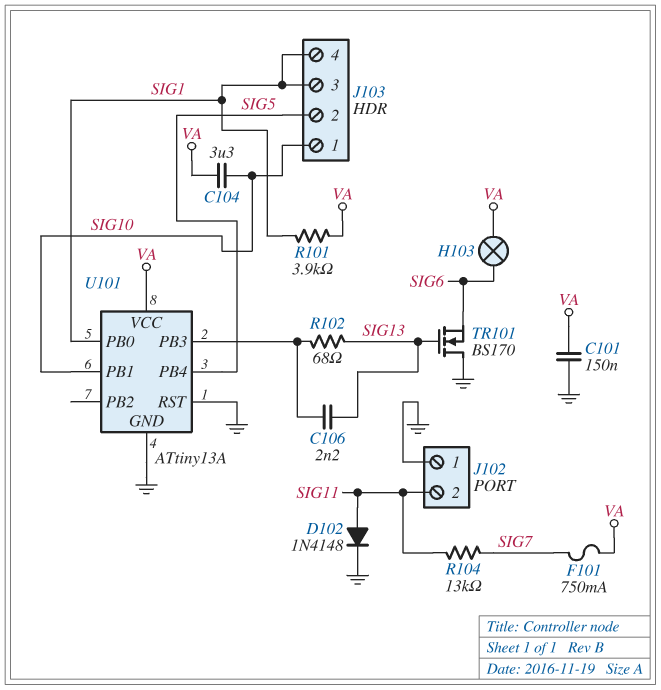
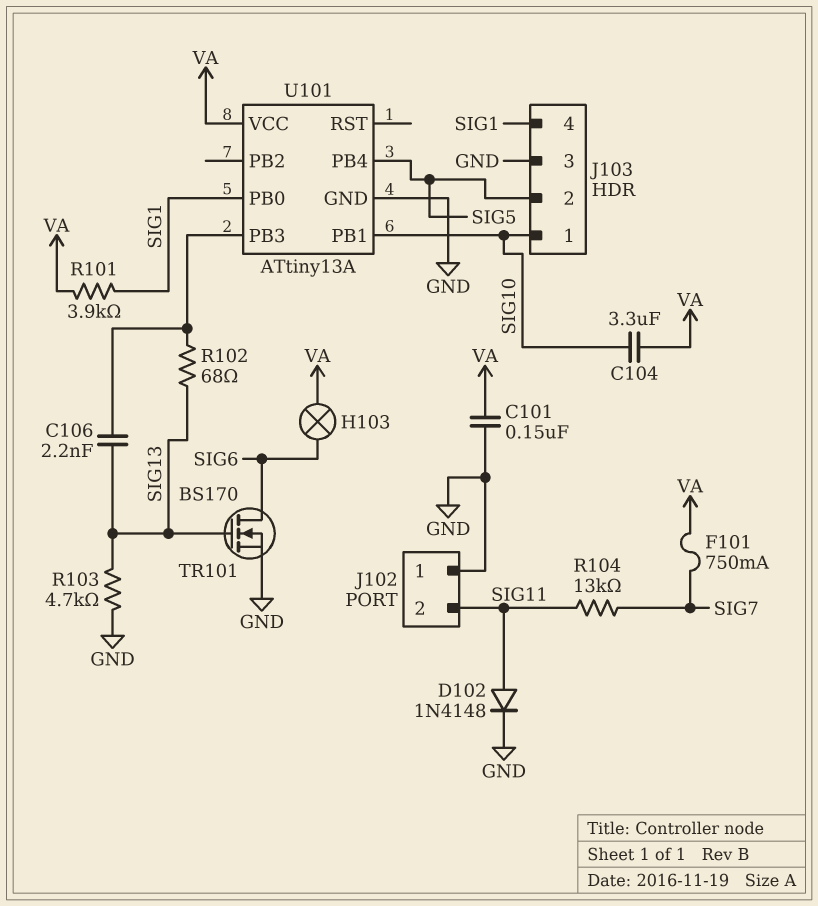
J103 pin 3: SIG1 -> GND
R103: none -> 4.7k (GND, SIG13)
TR101: NMOS BS170 (G SIG13, D GND, S SIG6) -> NMOS BS170 (G SIG13, D SIG6, S GND)
U101 pin RST: GND -> none

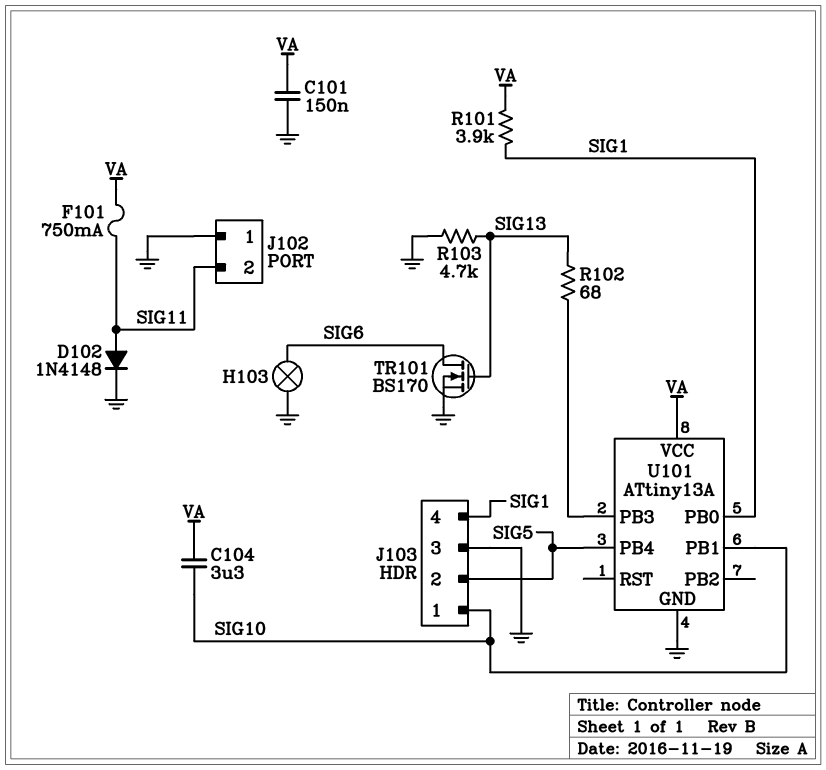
C106: 2.2nF (SIG13, U101/PB3) -> none
F101: 750mA (SIG7, VA) -> 750mA (SIG11, VA)
H103: lamp (SIG6, VA) -> lamp (GND, SIG6)
R104: 13k (SIG7, SIG11) -> none

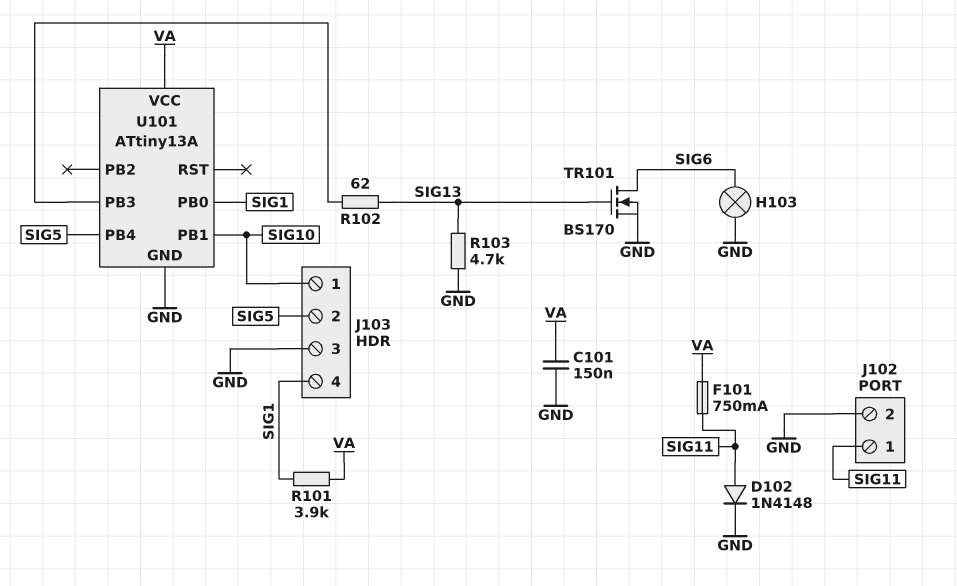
C104: 3.3uF (SIG10, VA) -> none
J102 pin 1: GND -> SIG11
J102 pin 2: SIG11 -> GND
R102: 68 (SIG13, U101/PB3) -> 62 (SIG13, U101/PB3)

